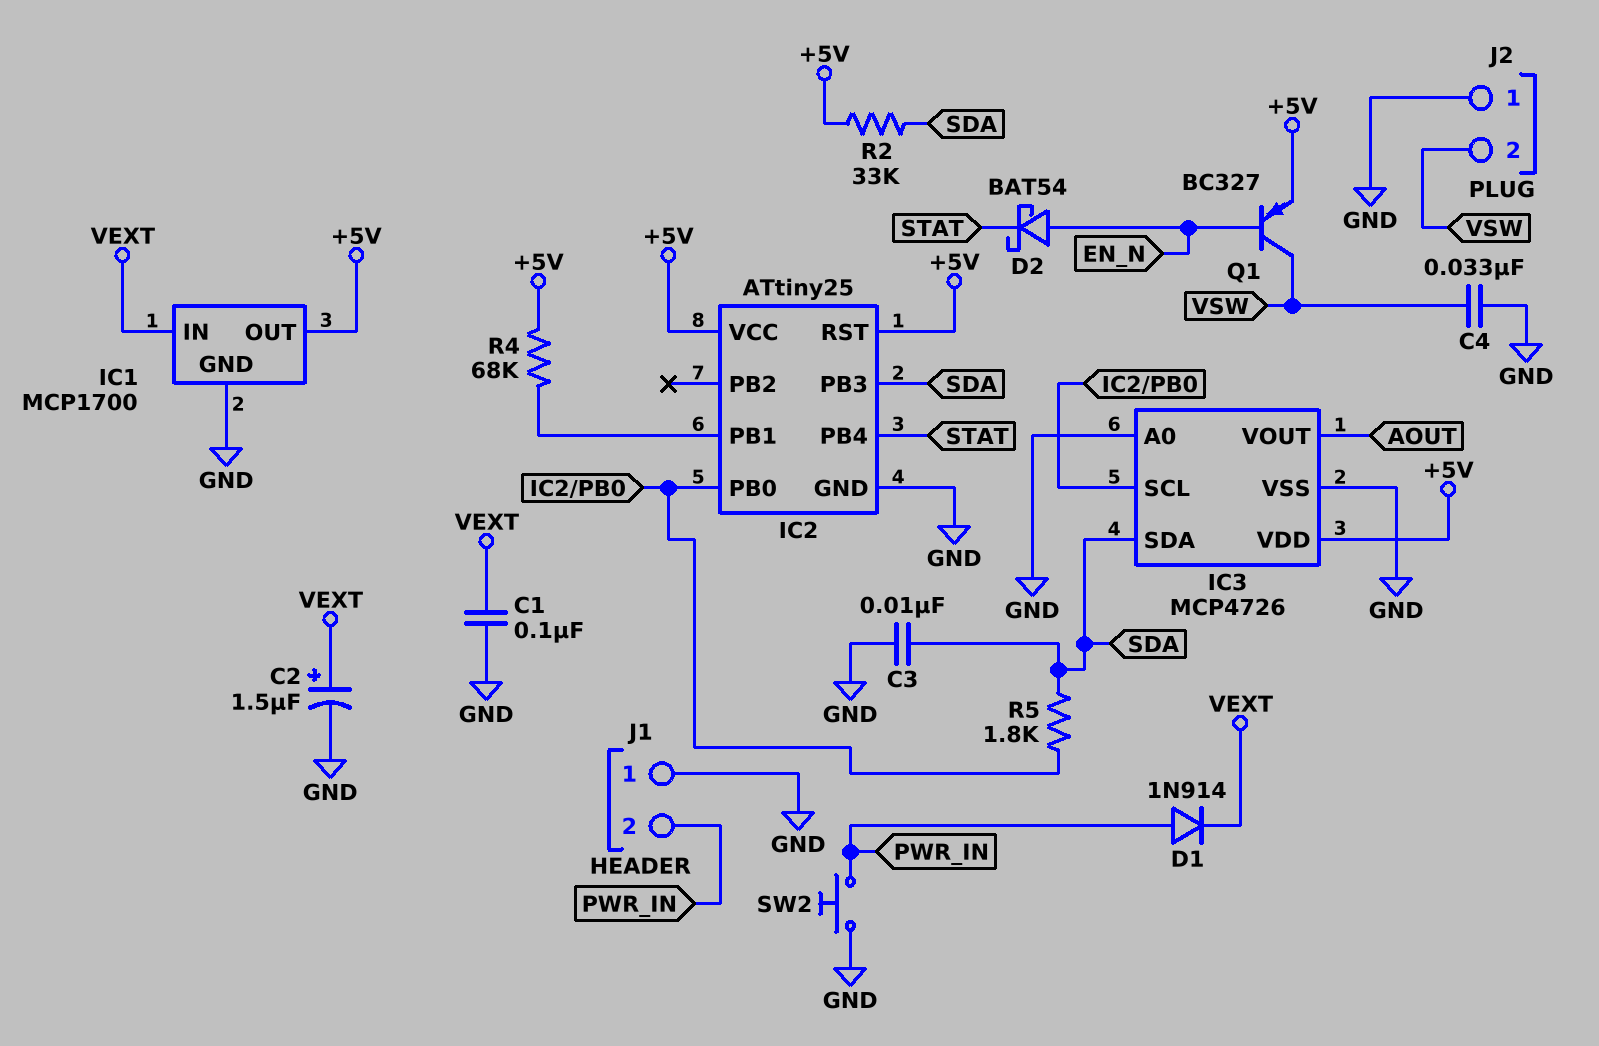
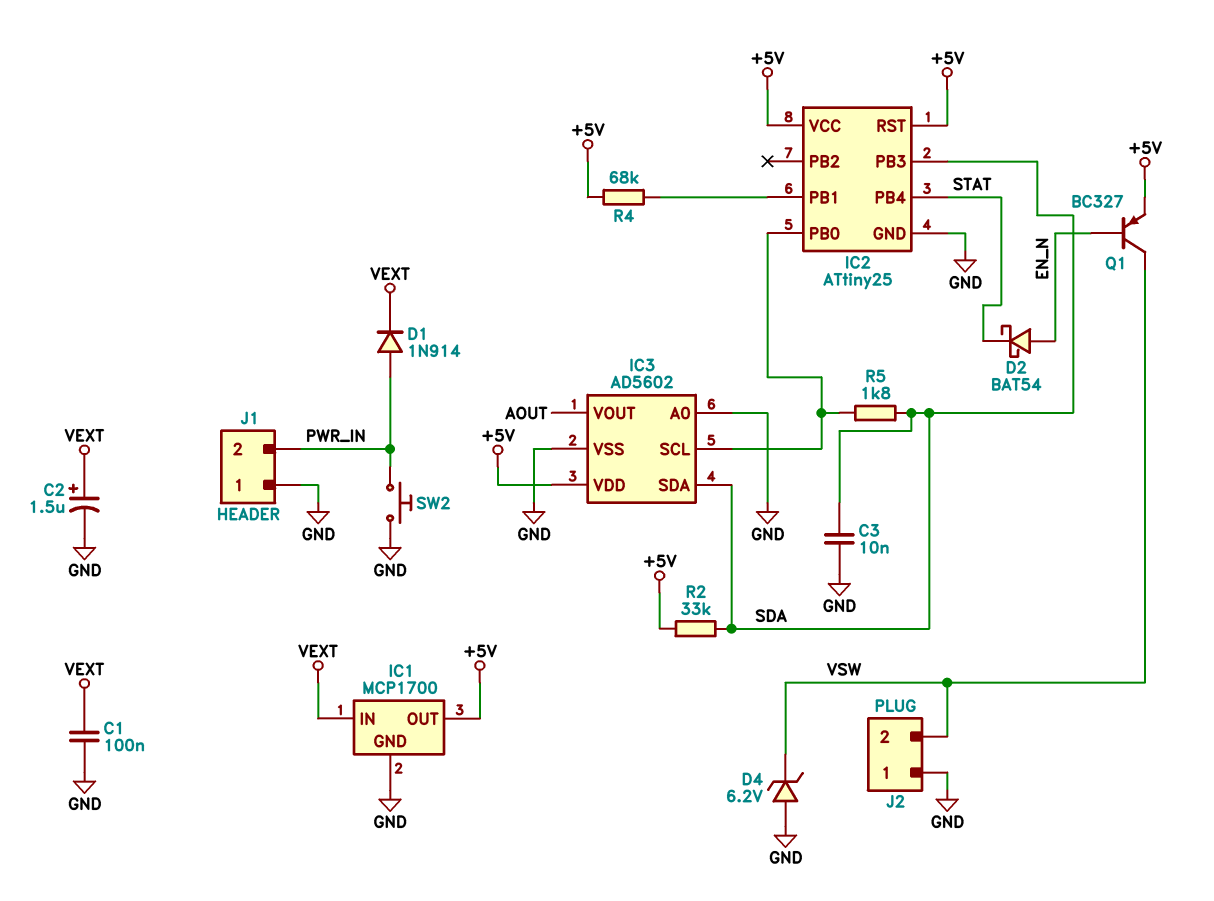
C4: 33nF (GND, VSW) -> none
D4: none -> zener 6.2V (A GND, K VSW)
IC3: MCP4726 -> AD5602

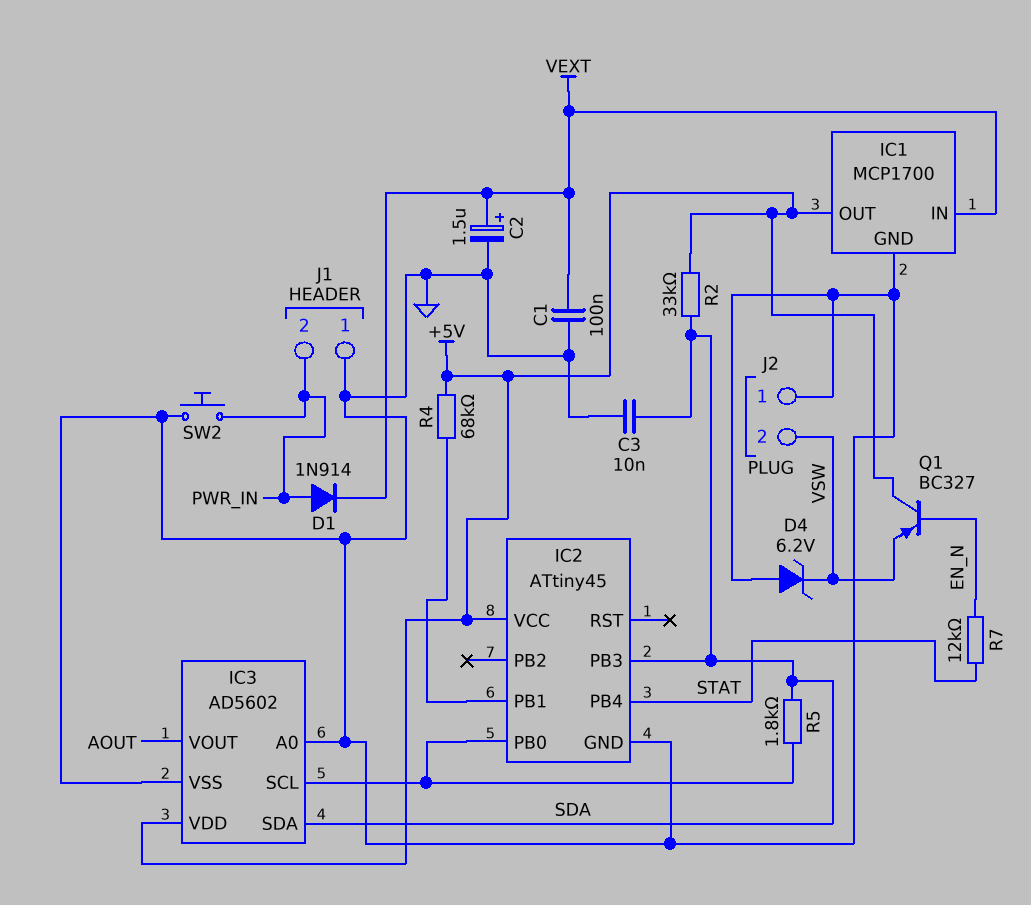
D2: schottky BAT54 (A EN_N, K STAT) -> none
IC2: ATtiny25 -> ATtiny45
IC2 pin RST: +5V -> none
Q1: PNP BC327 (B EN_N, C VSW, E +5V) -> PNP BC327 (B EN_N, C +5V, E VSW)
R7: none -> 12k (EN_N, STAT)

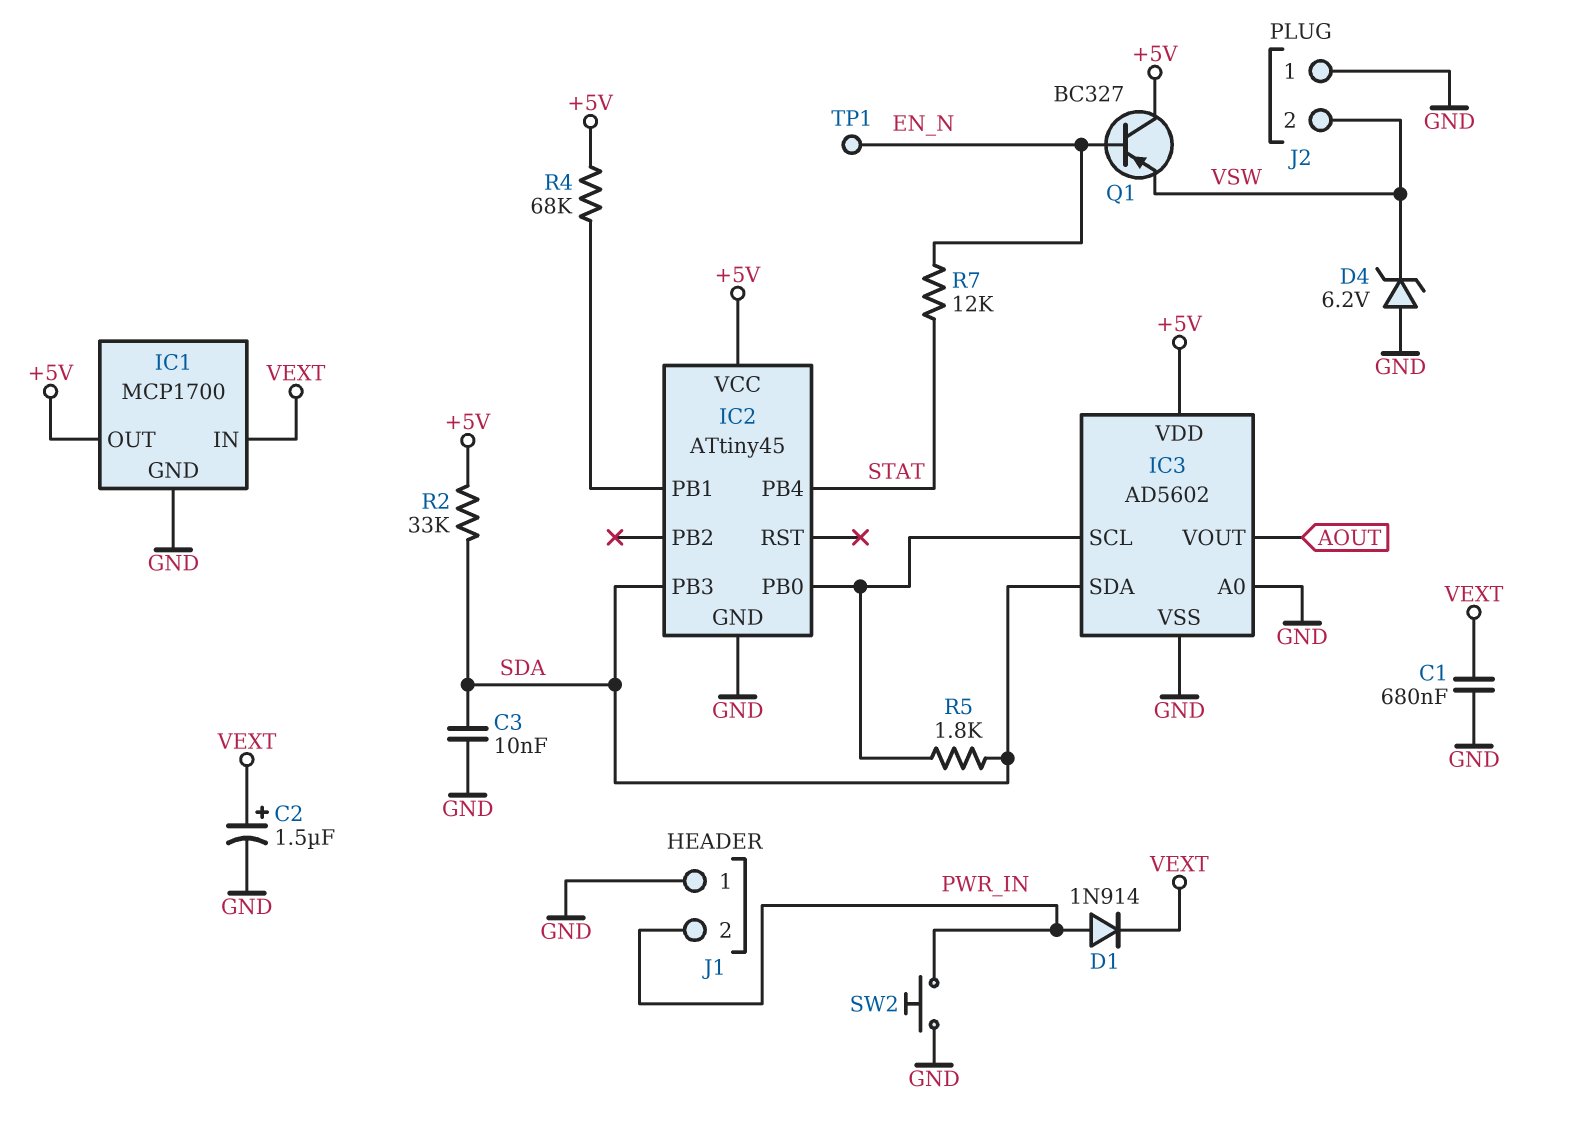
C1: 100nF (GND, VEXT) -> 680nF (GND, VEXT)
TP1: none -> test point (EN_N)

